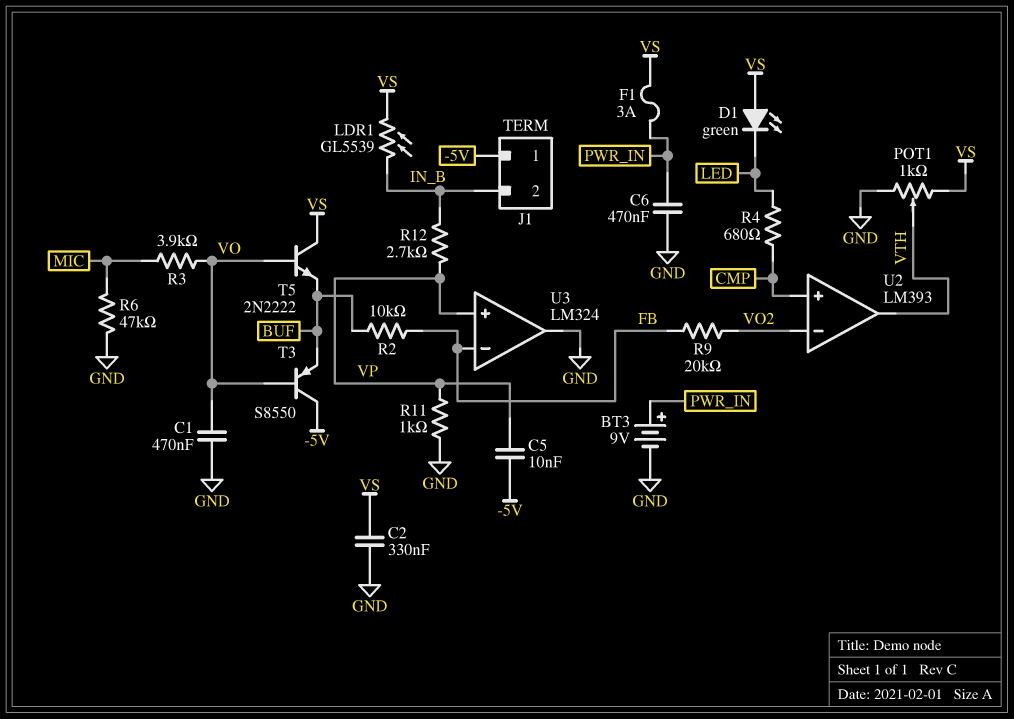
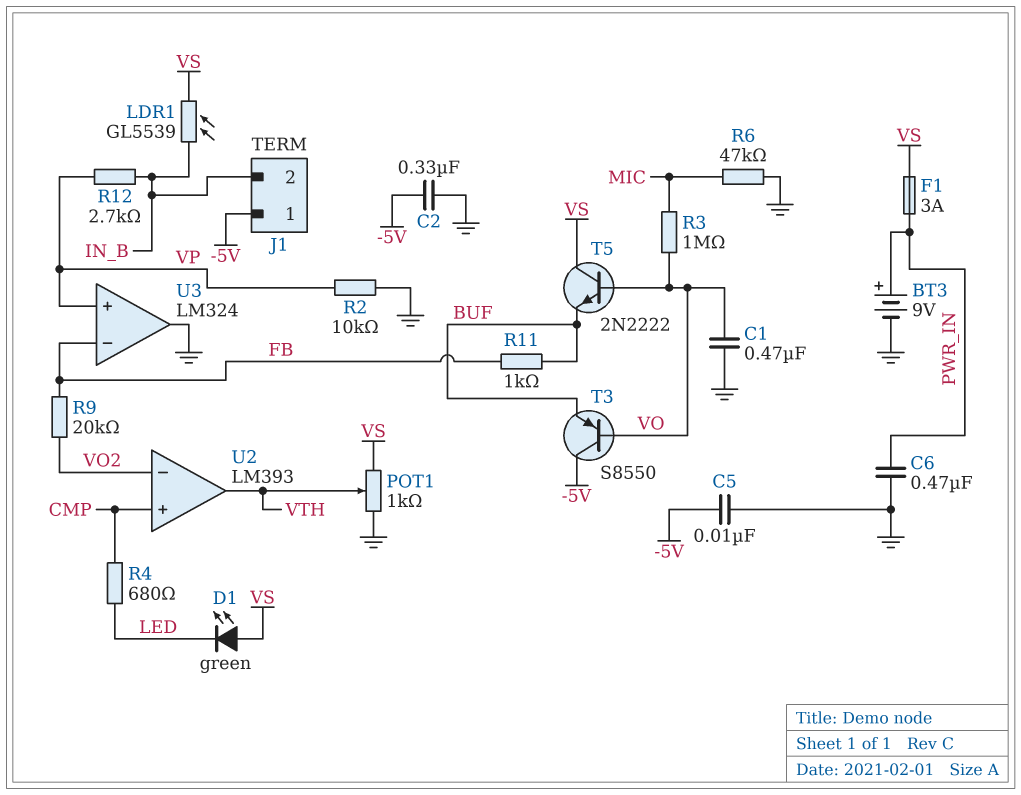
C2: 330nF (GND, VS) -> 330nF (-5V, GND)
C5: 10nF (-5V, VP) -> 10nF (-5V, GND)
R2: 10k (BUF, FB) -> 10k (GND, VP)
R3: 3.9k (MIC, VO) -> 1M (MIC, VO)
R11: 1k (GND, VP) -> 1k (BUF, FB)

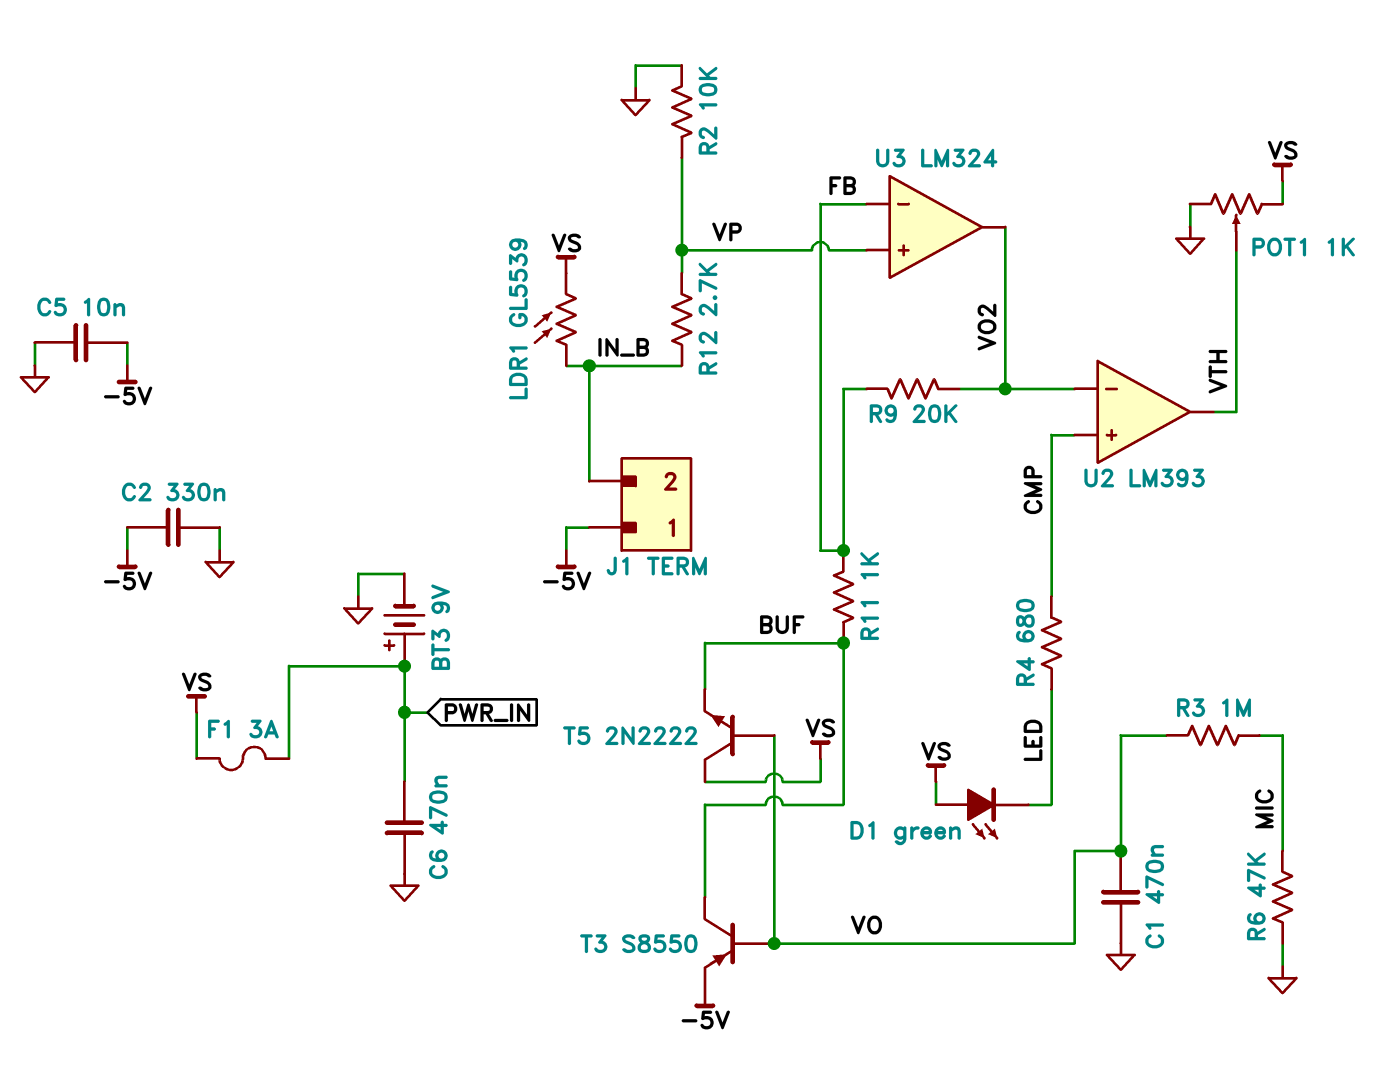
T3: PNP S8550 (B VO, C -5V, E BUF) -> PNP S8550 (B VO, C BUF, E -5V)
U3 pin out: GND -> VO2

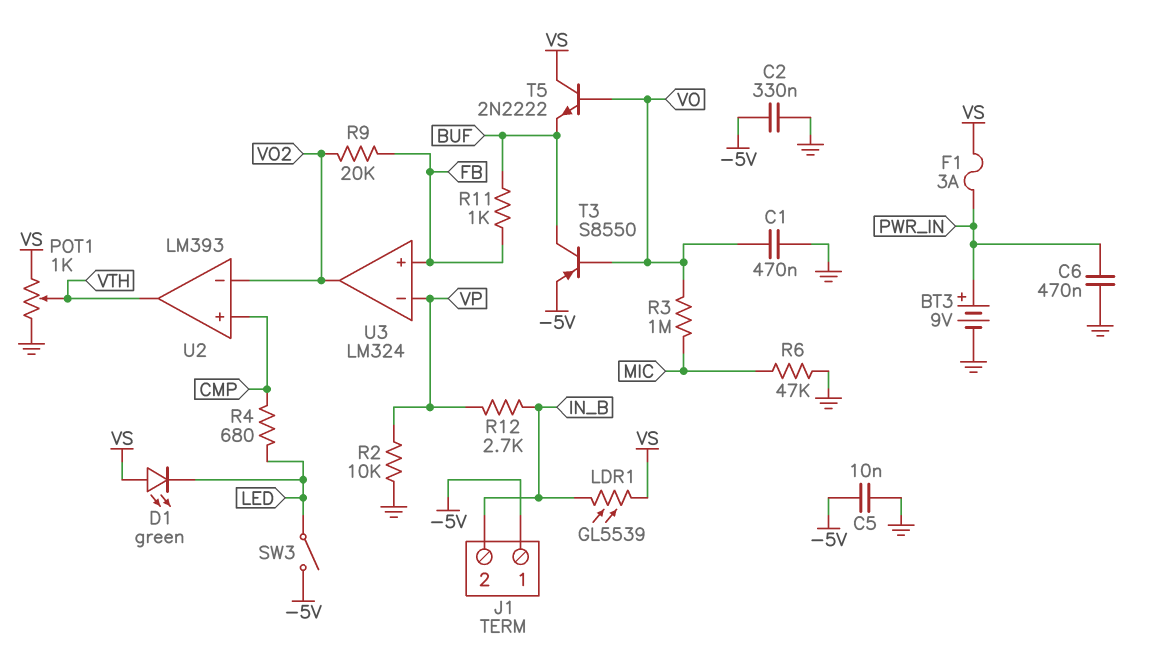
SW3: none -> switch (-5V, LED)
U3 pin in+: VP -> FB
U3 pin in-: FB -> VP

